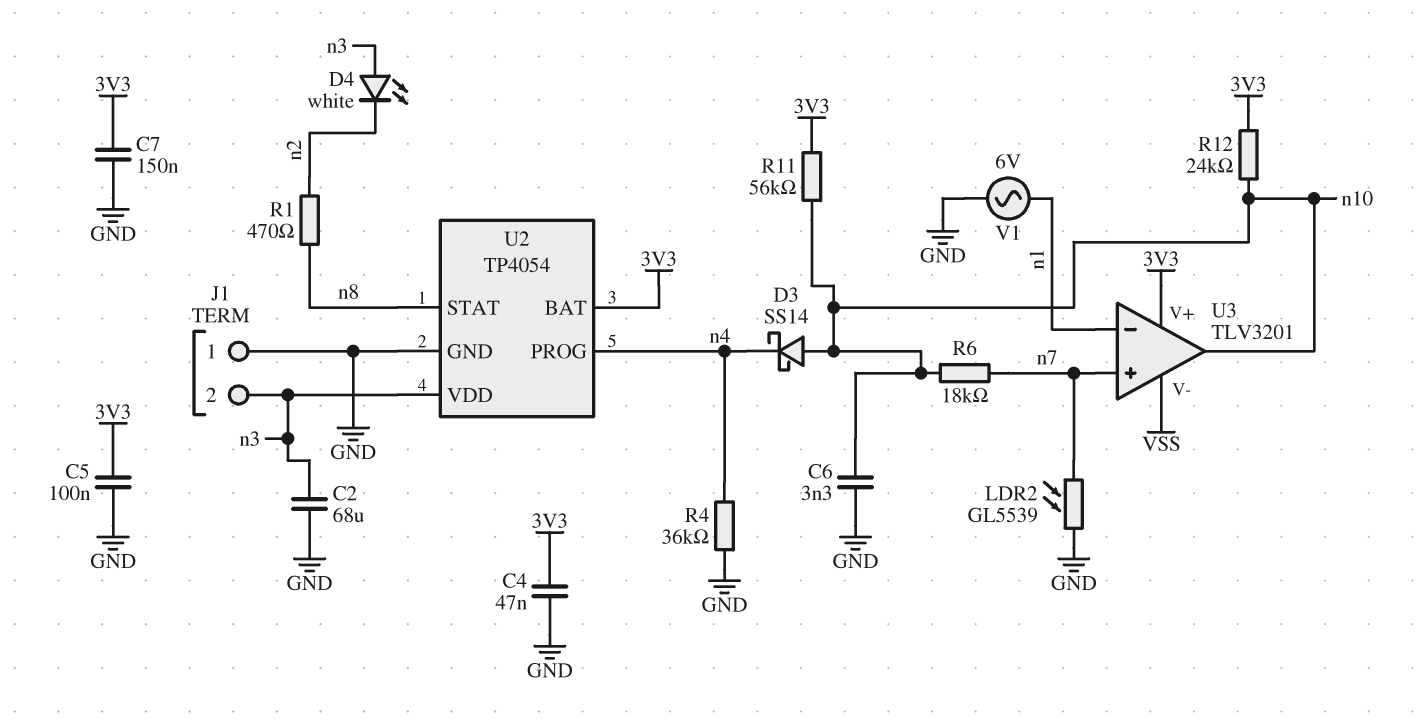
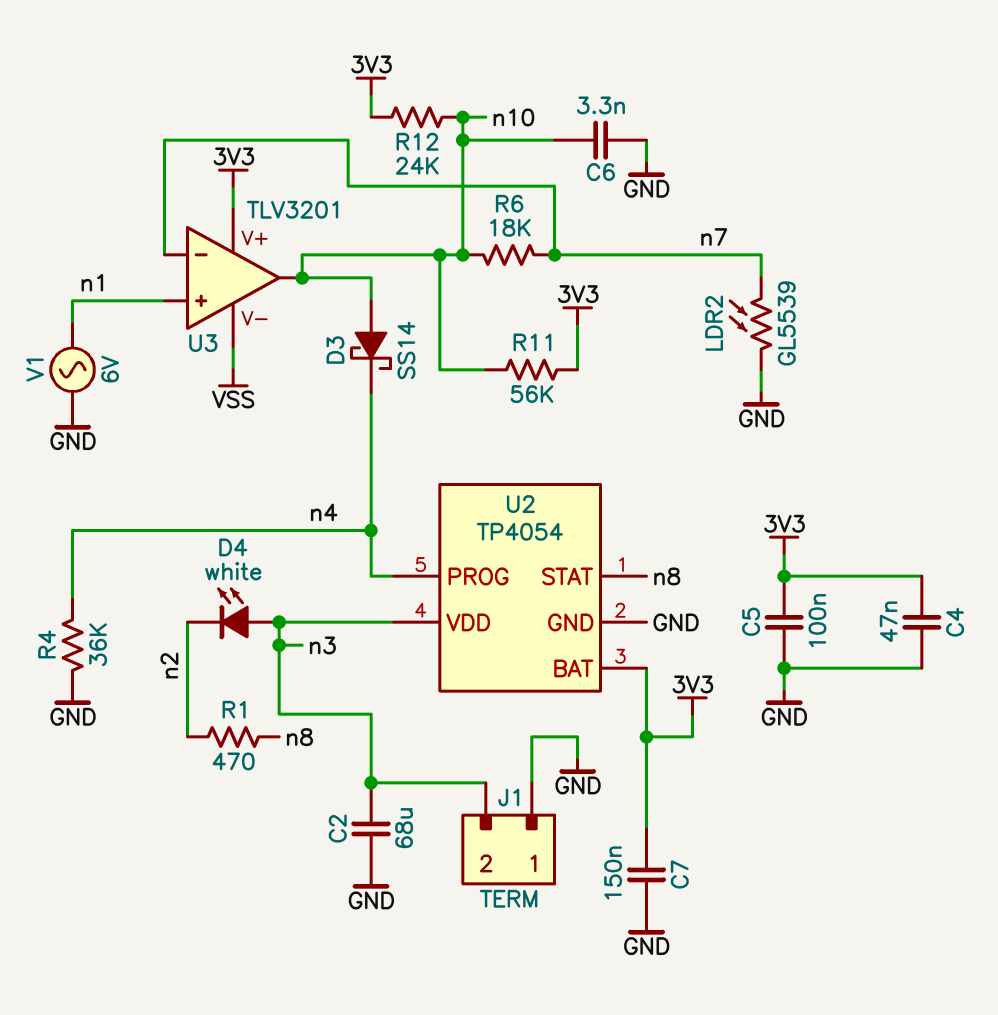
U3 pin in+: n7 -> n1
U3 pin in-: n1 -> n7

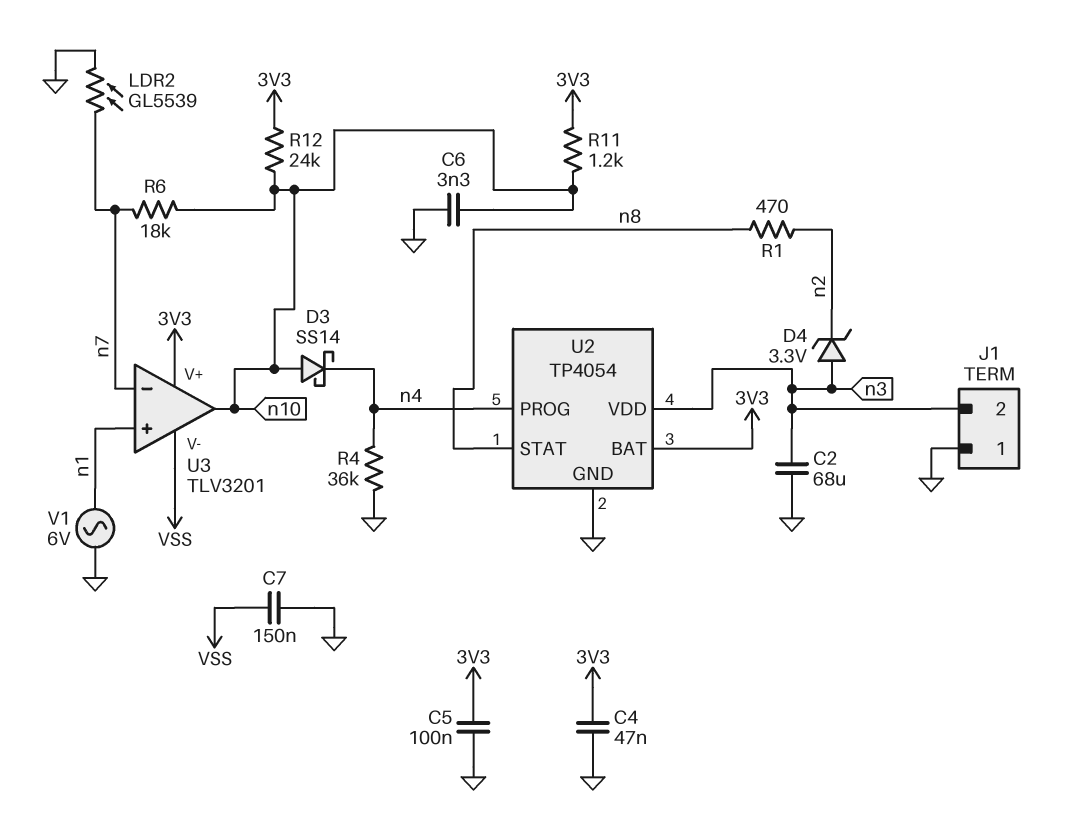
C7: 150nF (3V3, GND) -> 150nF (GND, VSS)
D4: LED white (A n3, K n2) -> zener 3.3V (A n3, K n2)
R11: 56k (3V3, n10) -> 1.2k (3V3, n10)

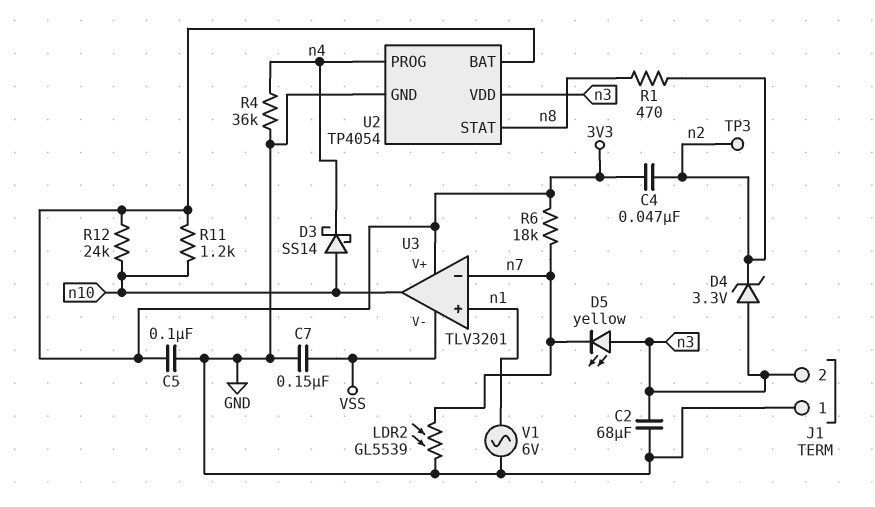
C4: 47nF (3V3, GND) -> 47nF (3V3, n2)
C6: 3.3nF (GND, n10) -> none
D5: none -> LED yellow (A n3, K n7)
R6: 18k (n7, n10) -> 18k (3V3, n7)
TP3: none -> test point (n2)

